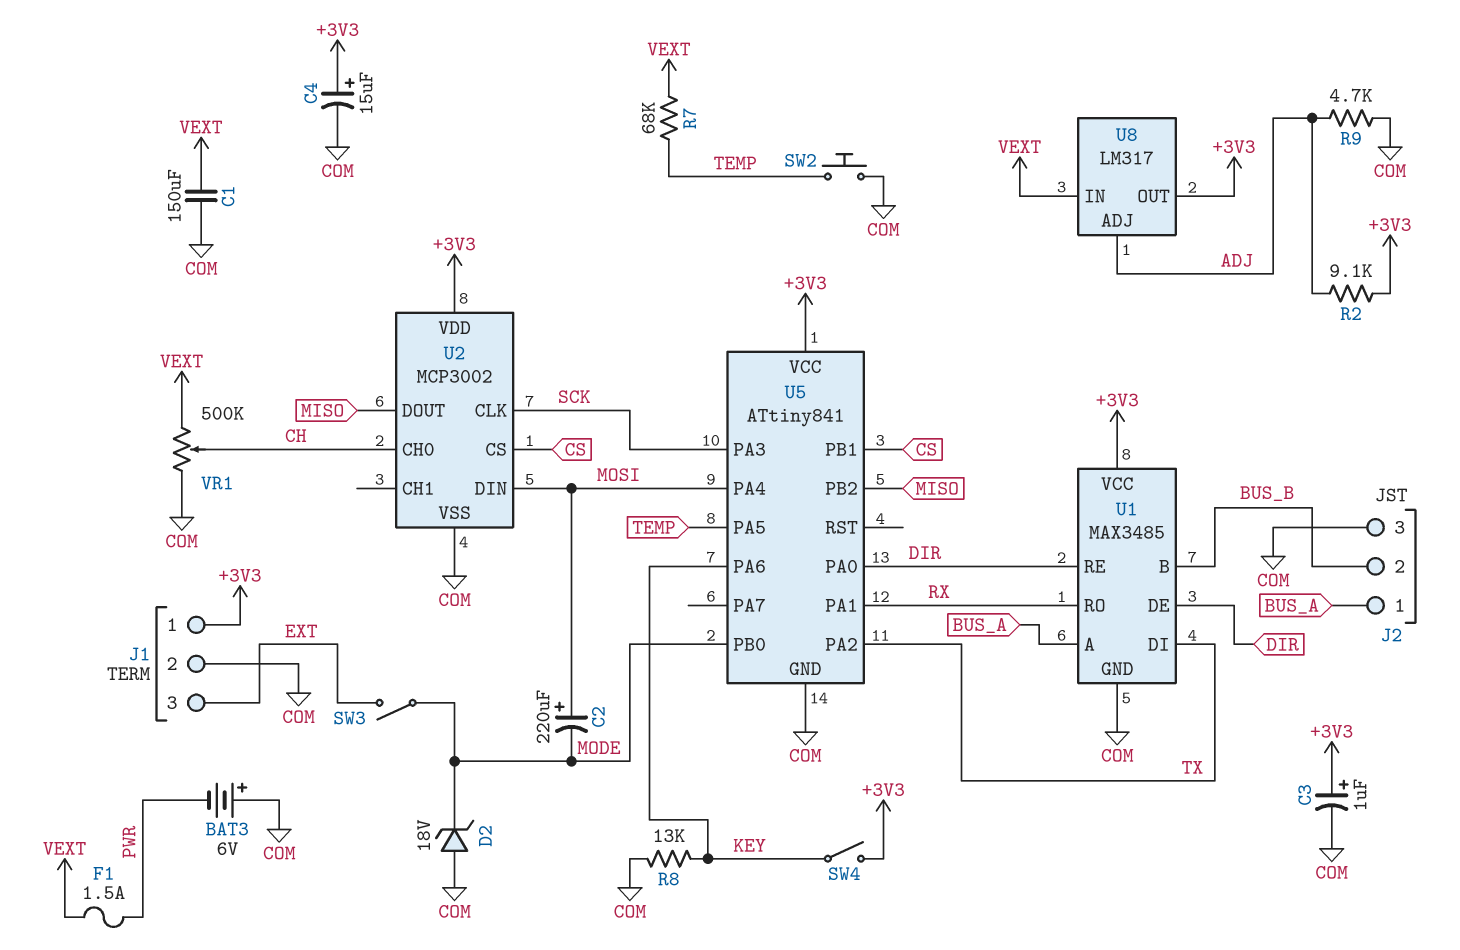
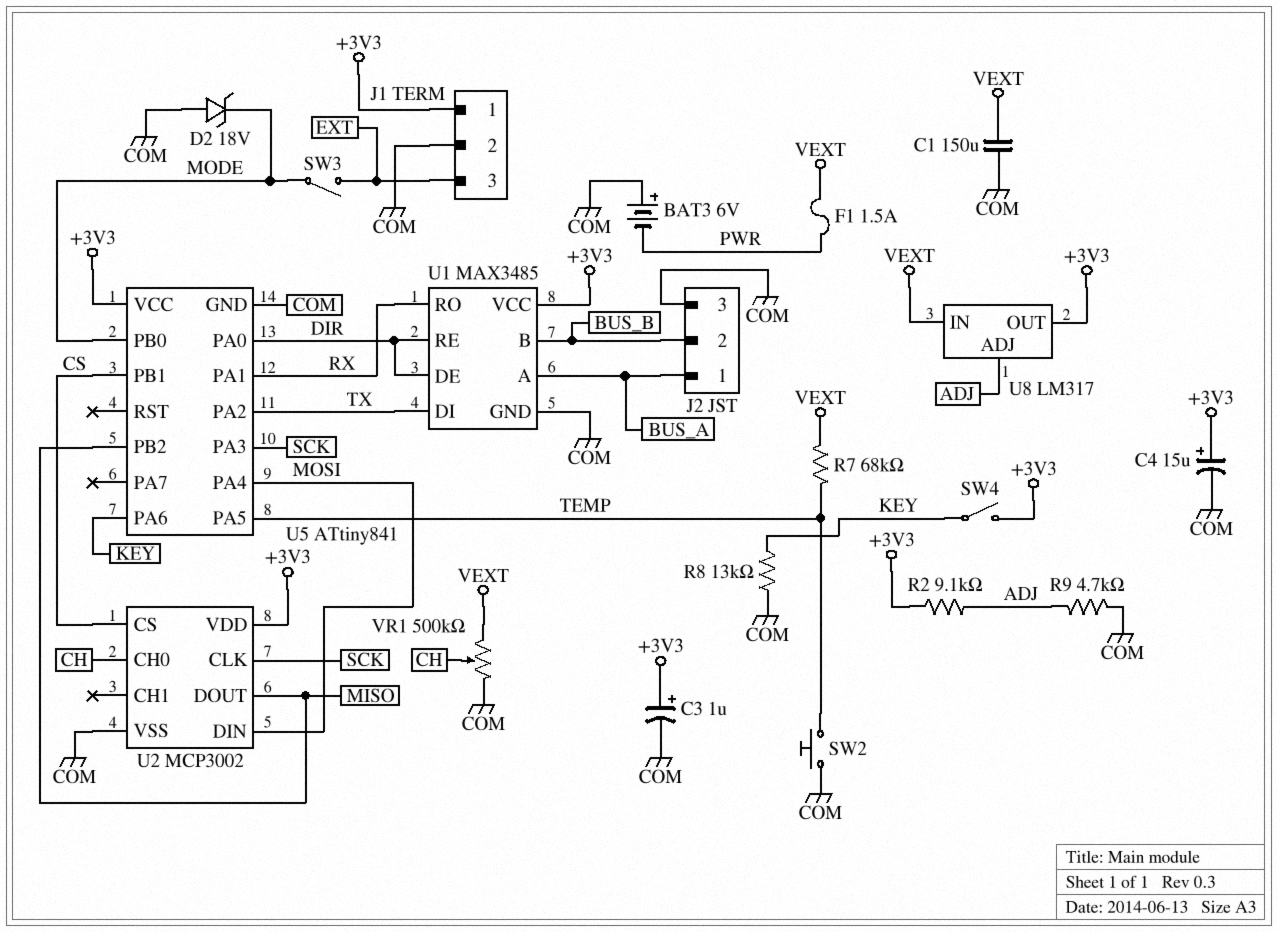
C2: 220uF (plus MOSI, minus MODE) -> none

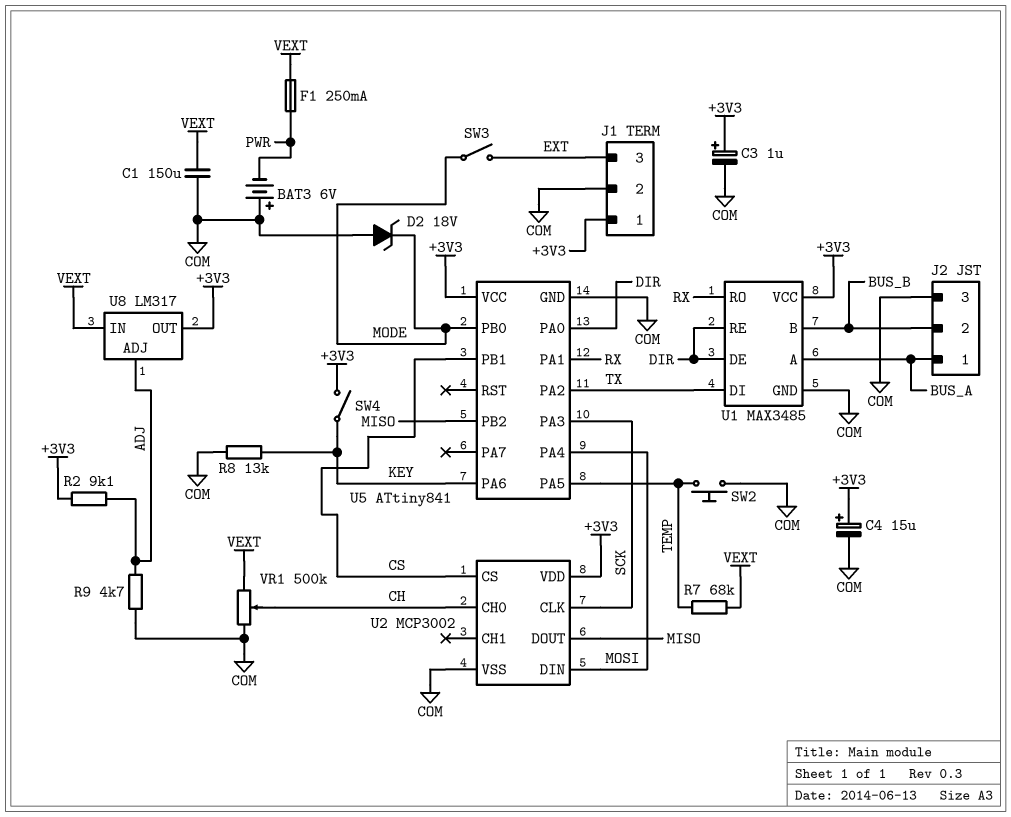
F1: 1.5A (PWR, VEXT) -> 250mA (PWR, VEXT)

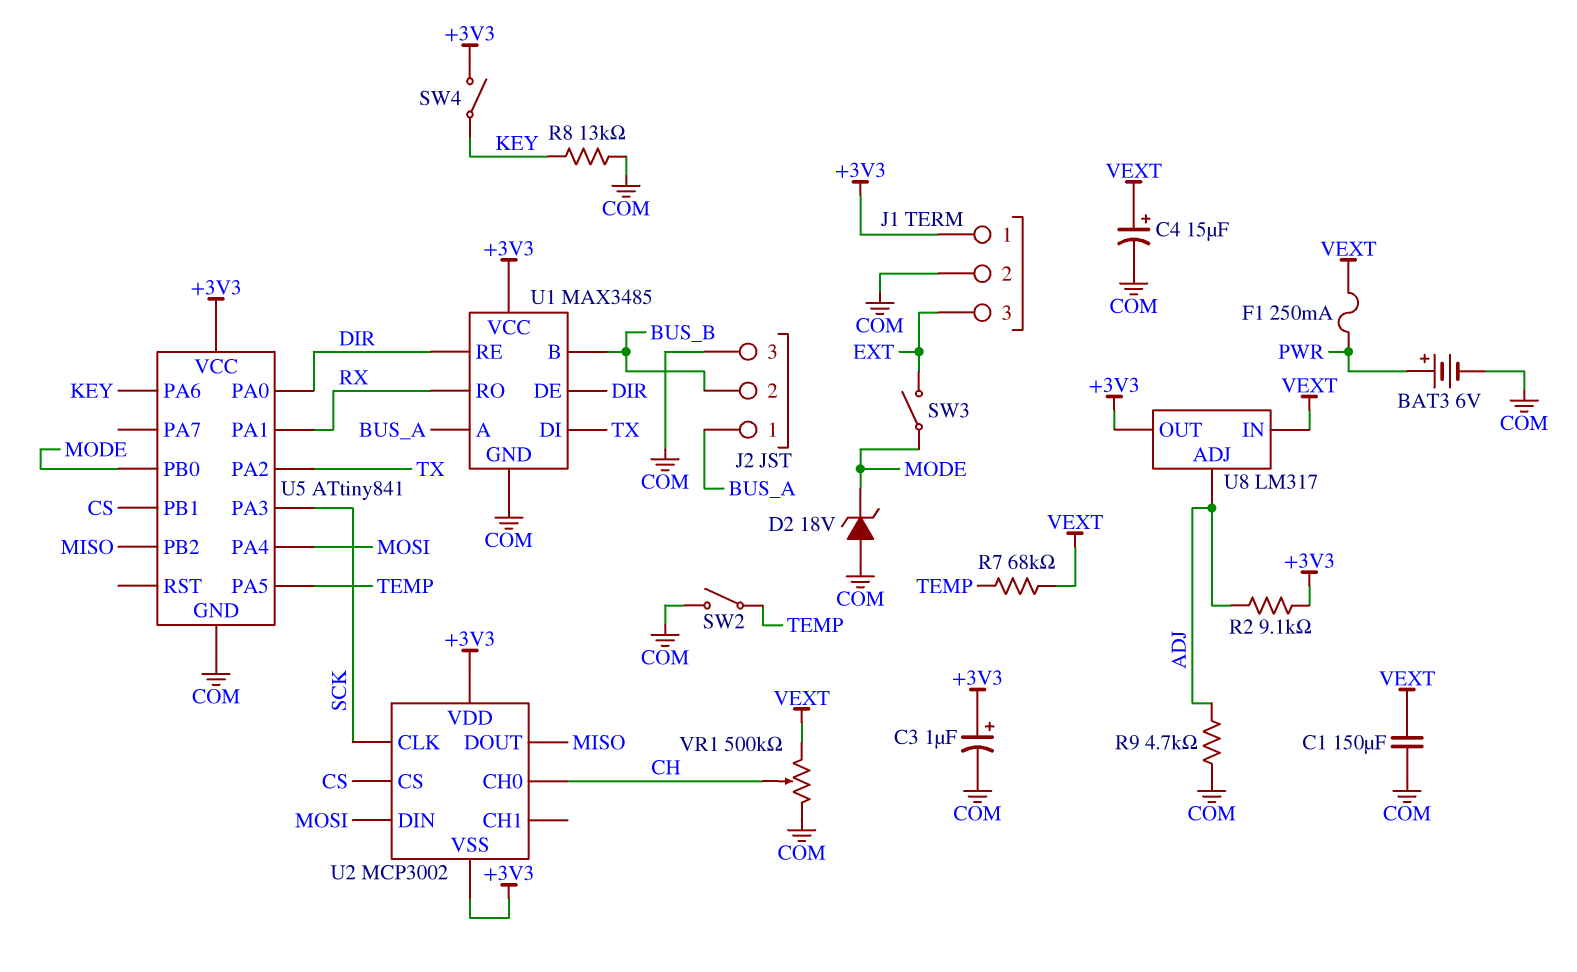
BAT3: 6V (plus COM, minus PWR) -> 6V (plus PWR, minus COM)
C4: 15uF (plus +3V3, minus COM) -> 15uF (plus VEXT, minus COM)
SW2: button (COM, TEMP) -> switch (COM, TEMP)
U2 pin VSS: COM -> +3V3

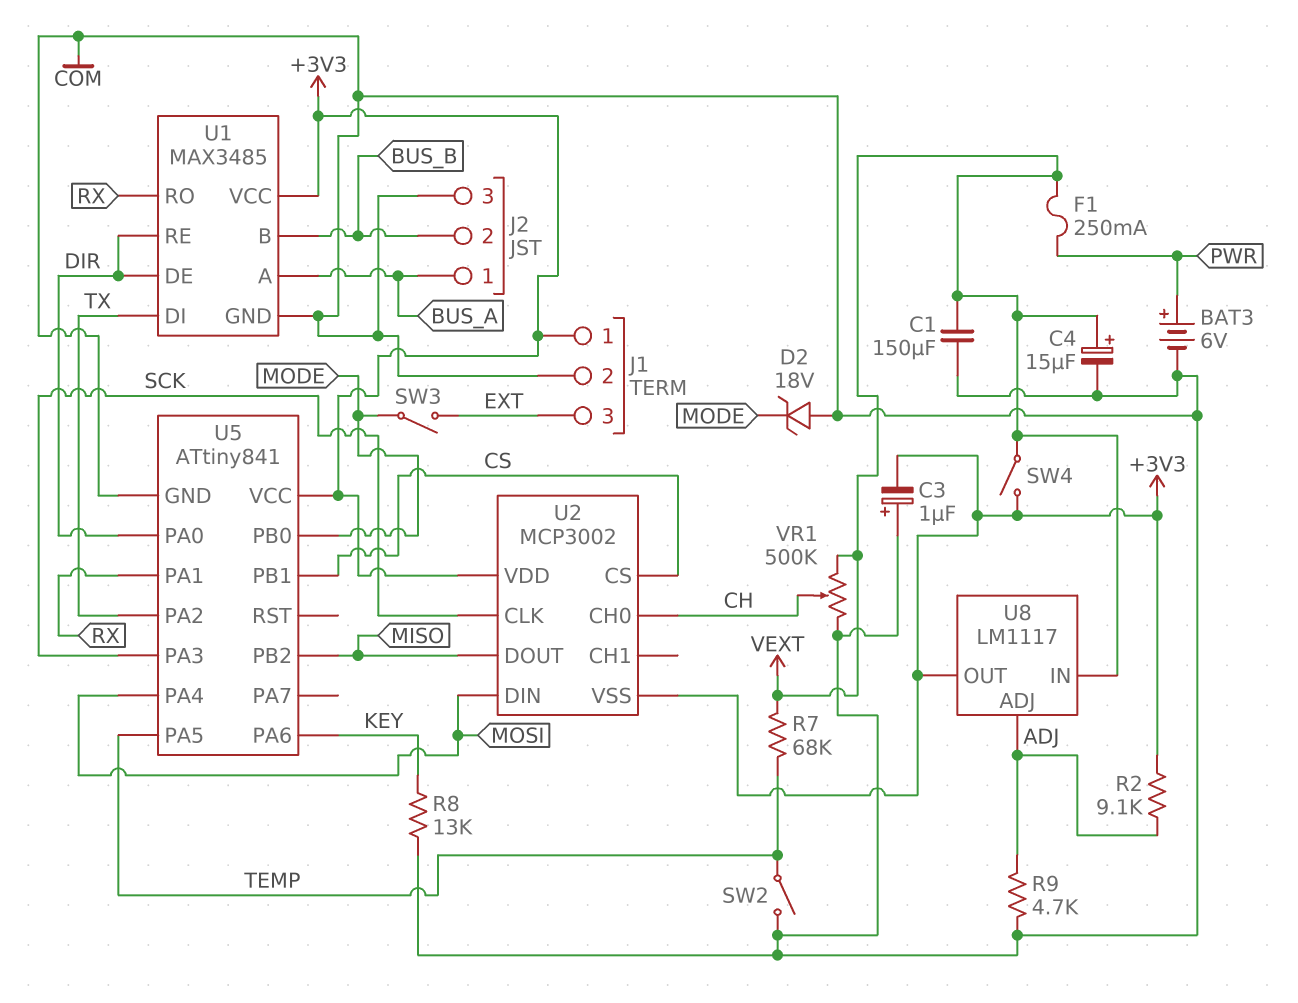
C3: 1uF (plus +3V3, minus COM) -> 1uF (plus COM, minus +3V3)
SW4: switch (+3V3, KEY) -> switch (+3V3, VEXT)
U8: LM317 -> LM1117

